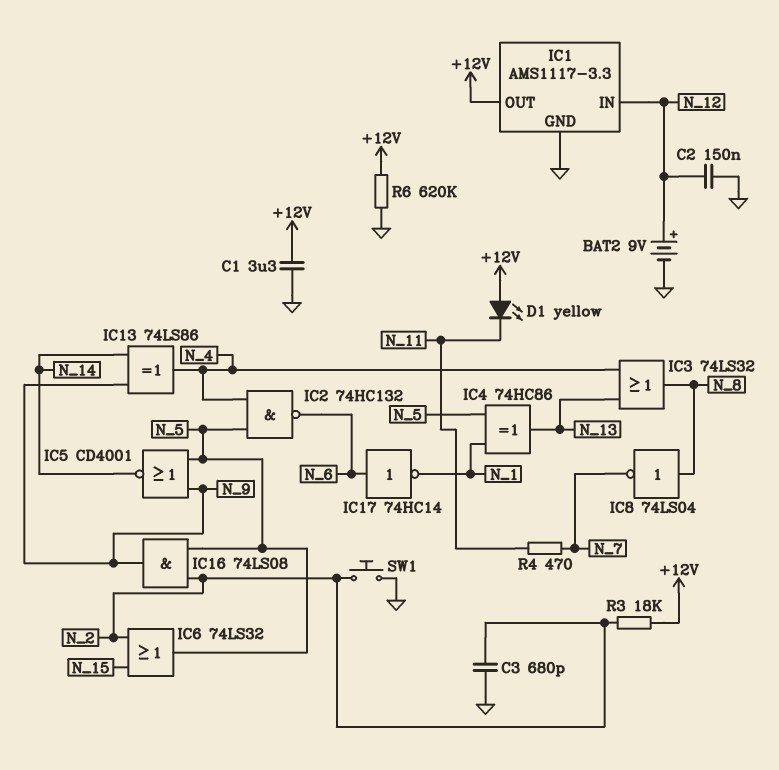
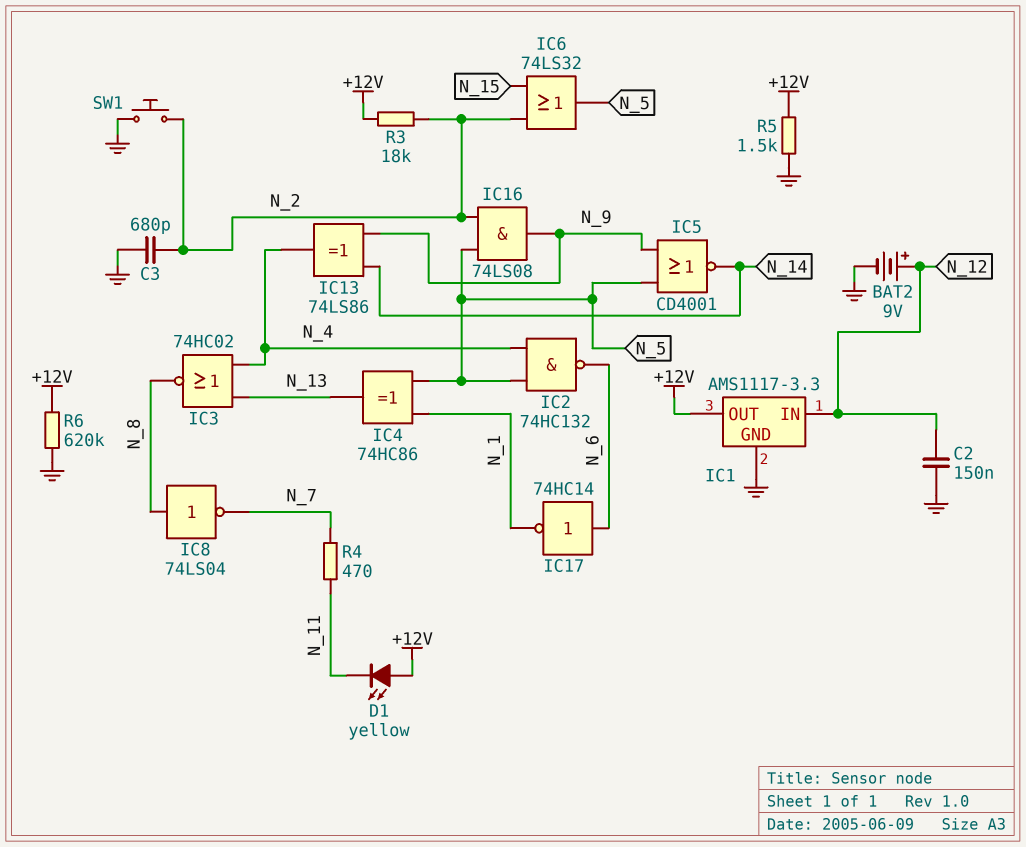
C1: 3.3uF (+12V, GND) -> none
IC3: OR 74LS32 (in N_4, in N_13, out N_8) -> NOR 74HC02 (in N_4, in N_13, out N_8)
R5: none -> 1.5k (+12V, GND)

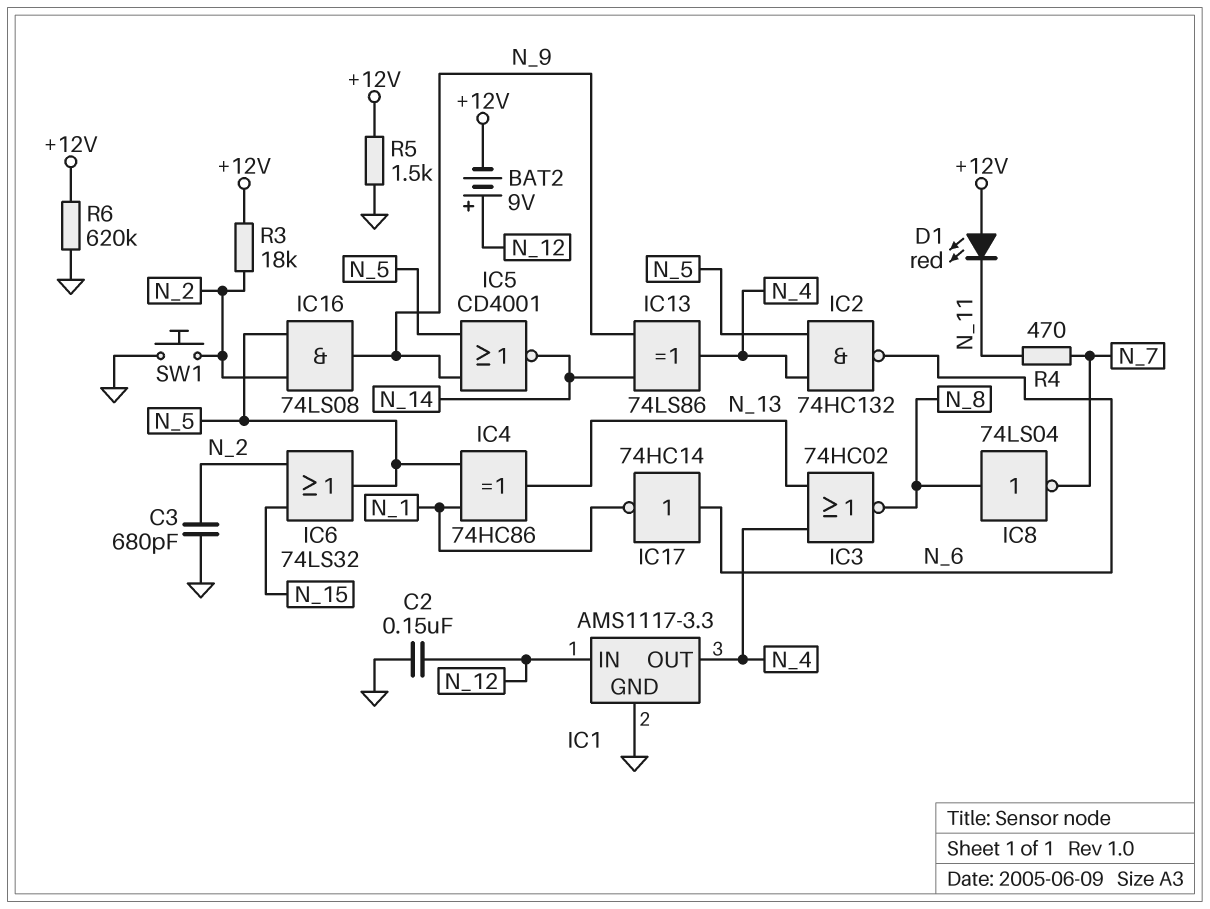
BAT2: 9V (plus N_12, minus GND) -> 9V (plus N_12, minus +12V)
D1: LED yellow (A +12V, K N_11) -> LED red (A +12V, K N_11)
IC1 pin OUT: +12V -> N_4

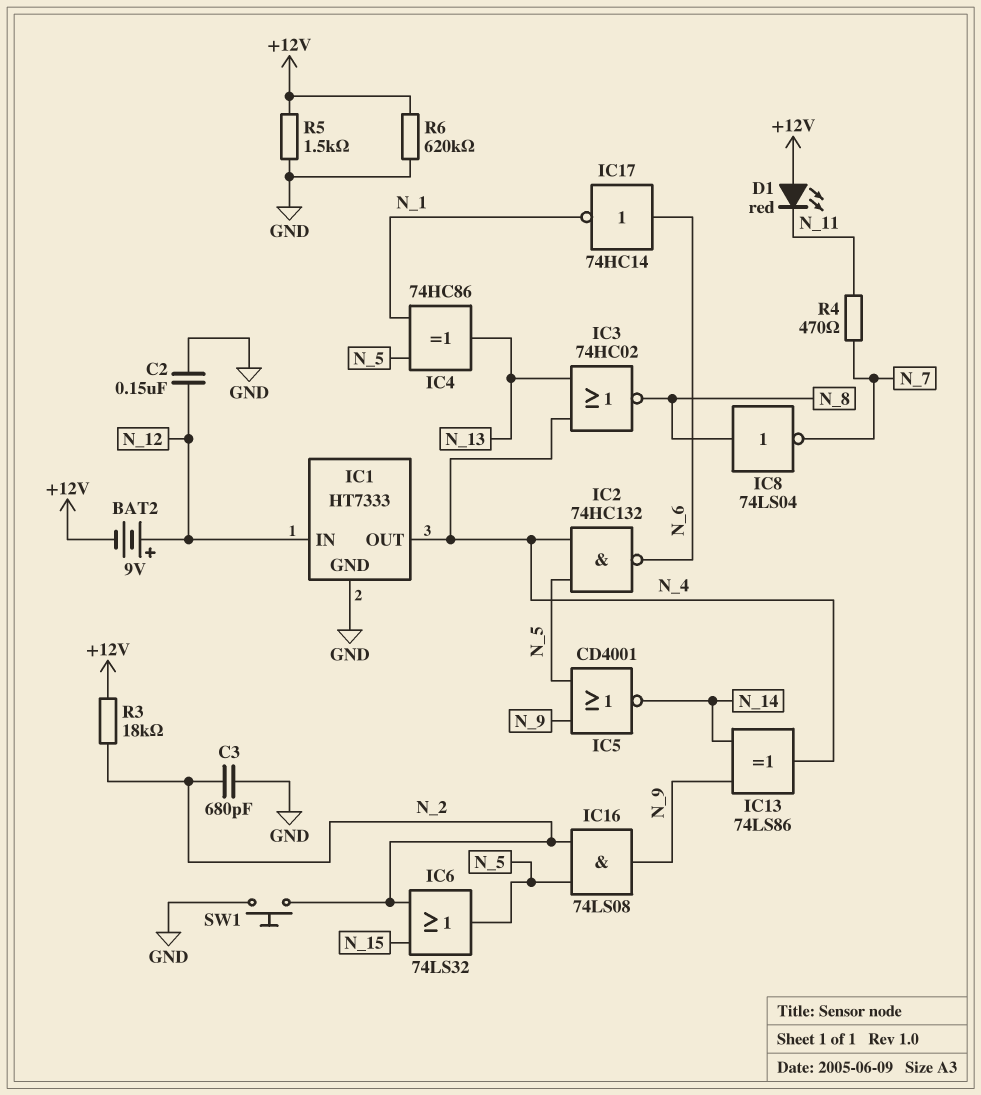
IC1: AMS1117-3.3 -> HT7333

